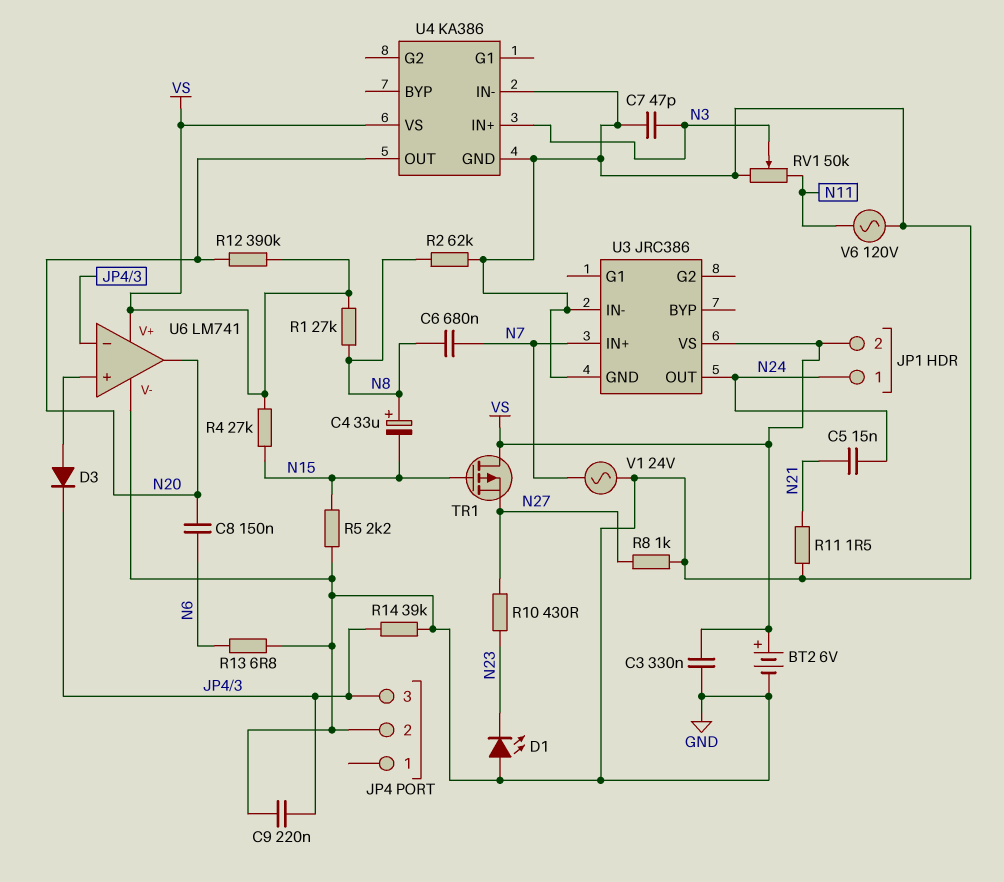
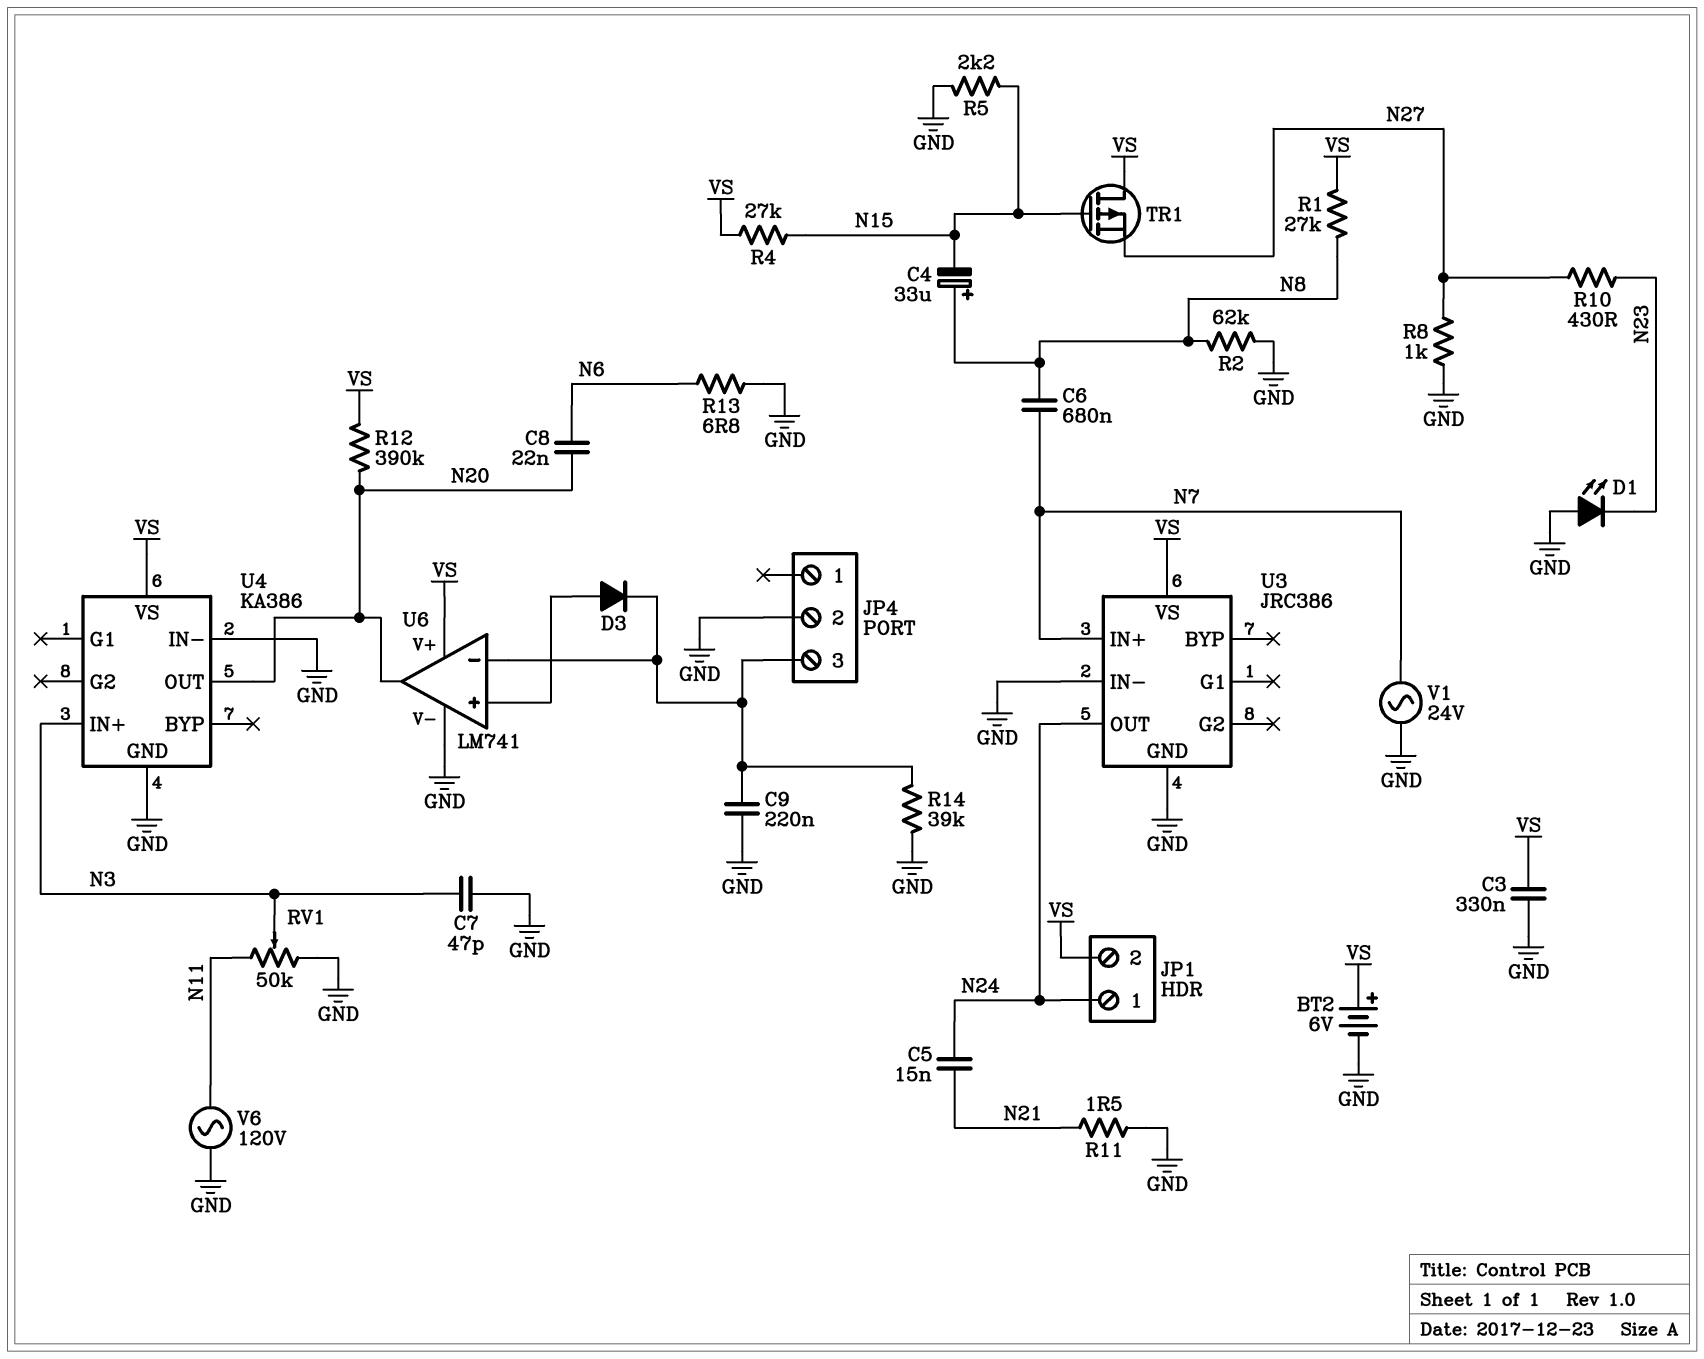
C8: 150nF (N6, N20) -> 22nF (N6, N20)

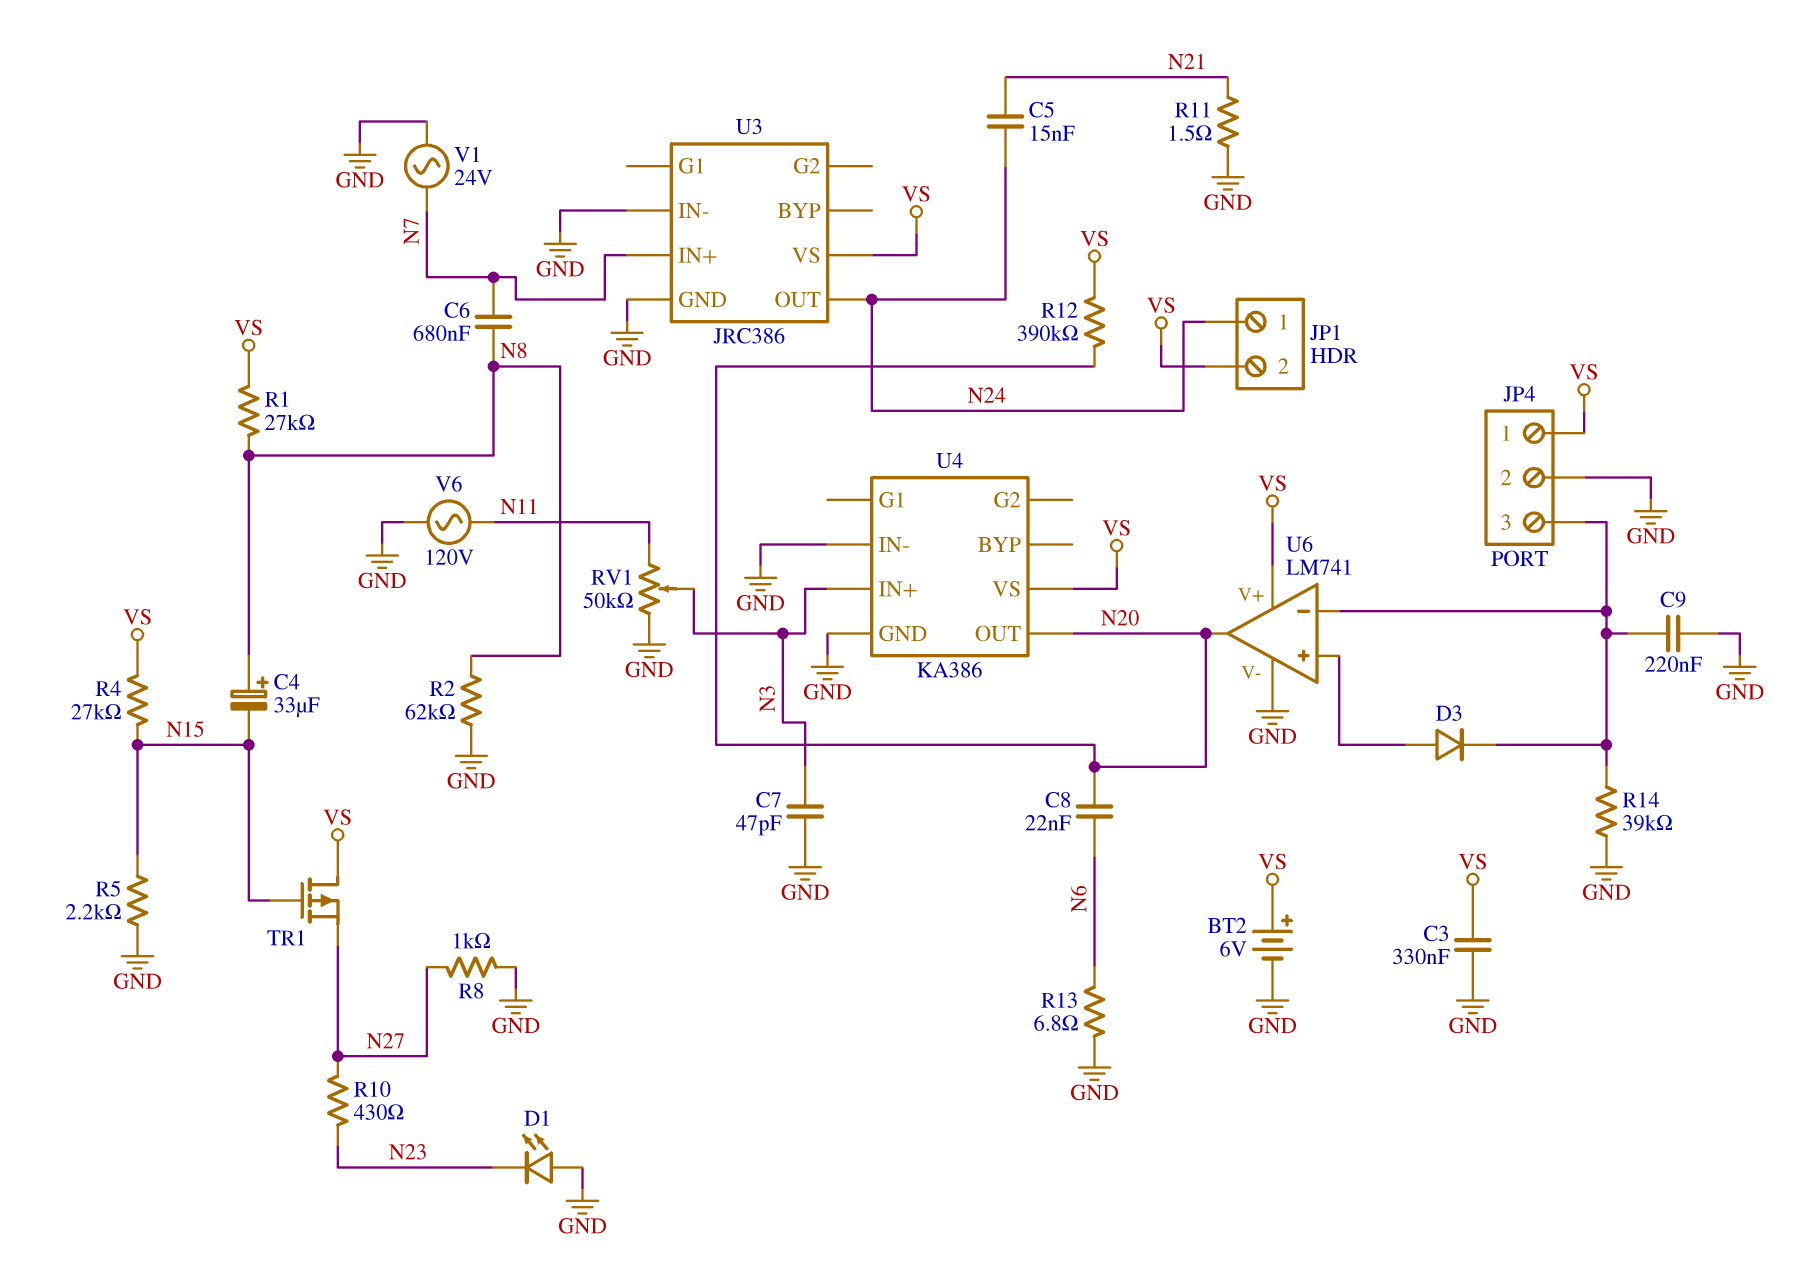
JP4 pin 1: none -> VS

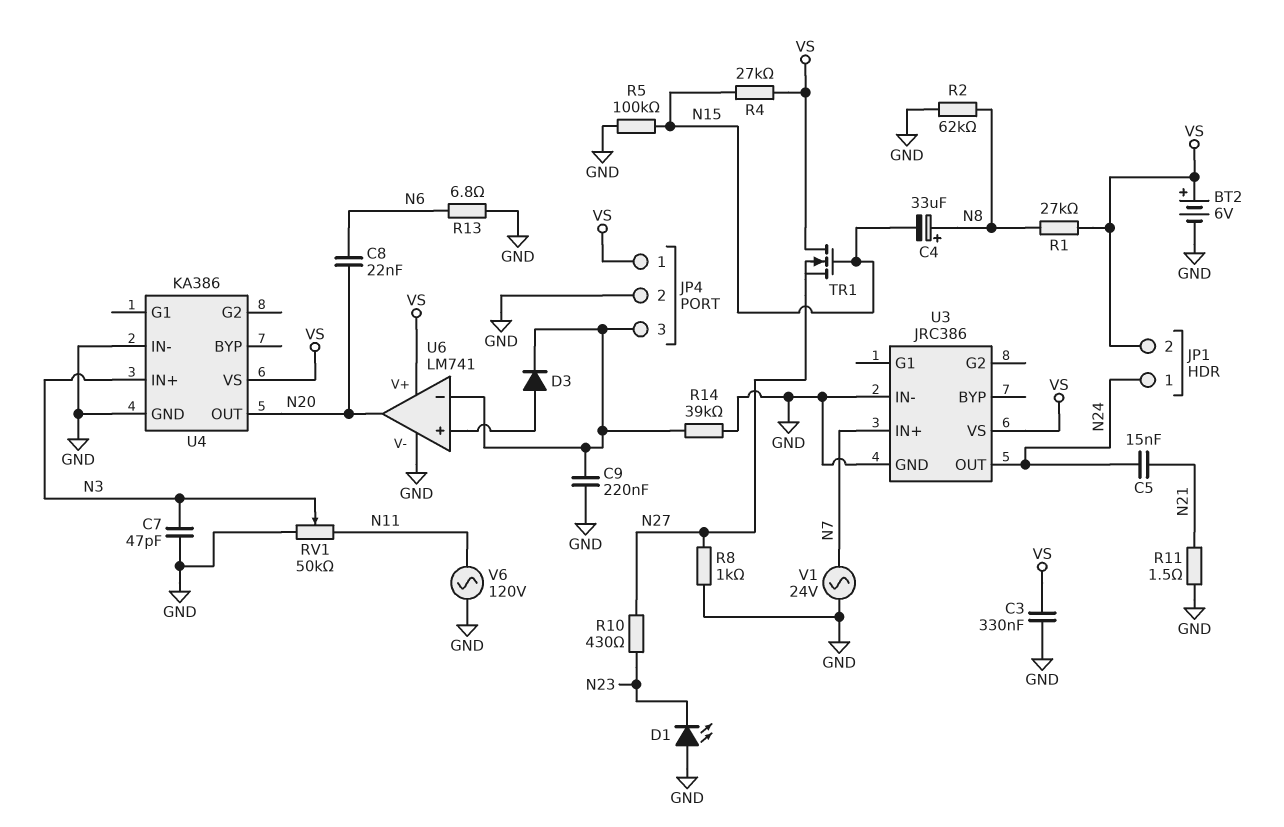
C6: 680nF (N7, N8) -> none
R5: 2.2k (GND, N15) -> 100k (GND, N15)
R12: 390k (N20, VS) -> none
TR1: PMOS (G N15, D VS, S N27) -> NMOS (G N15, D VS, S N27)

